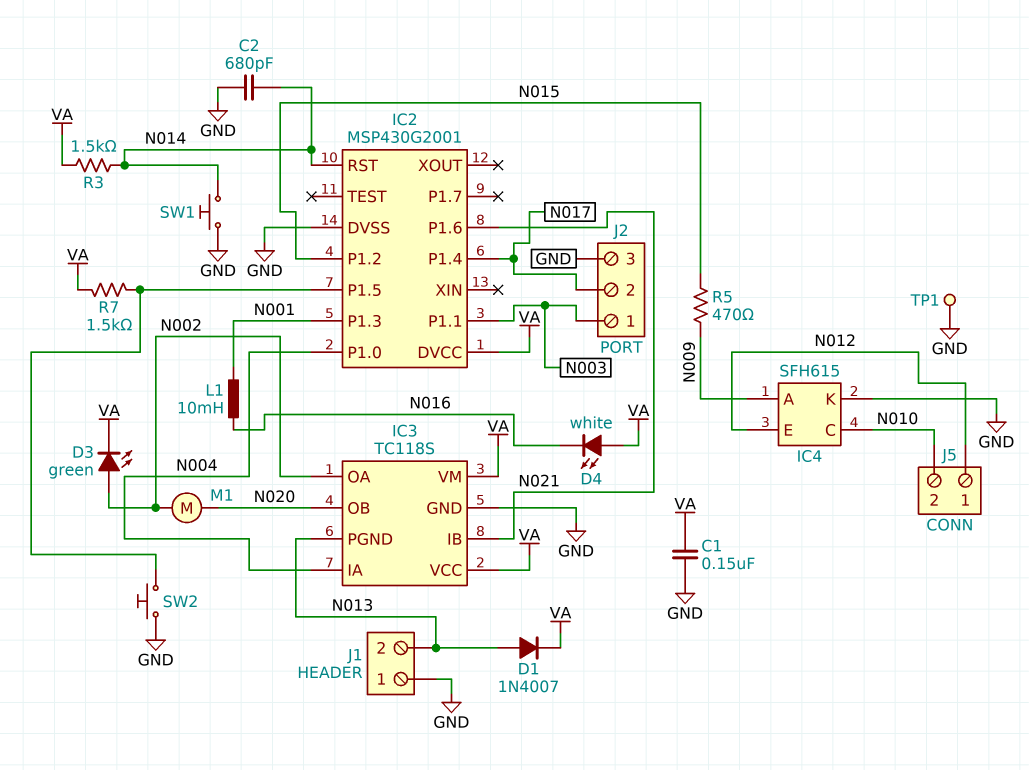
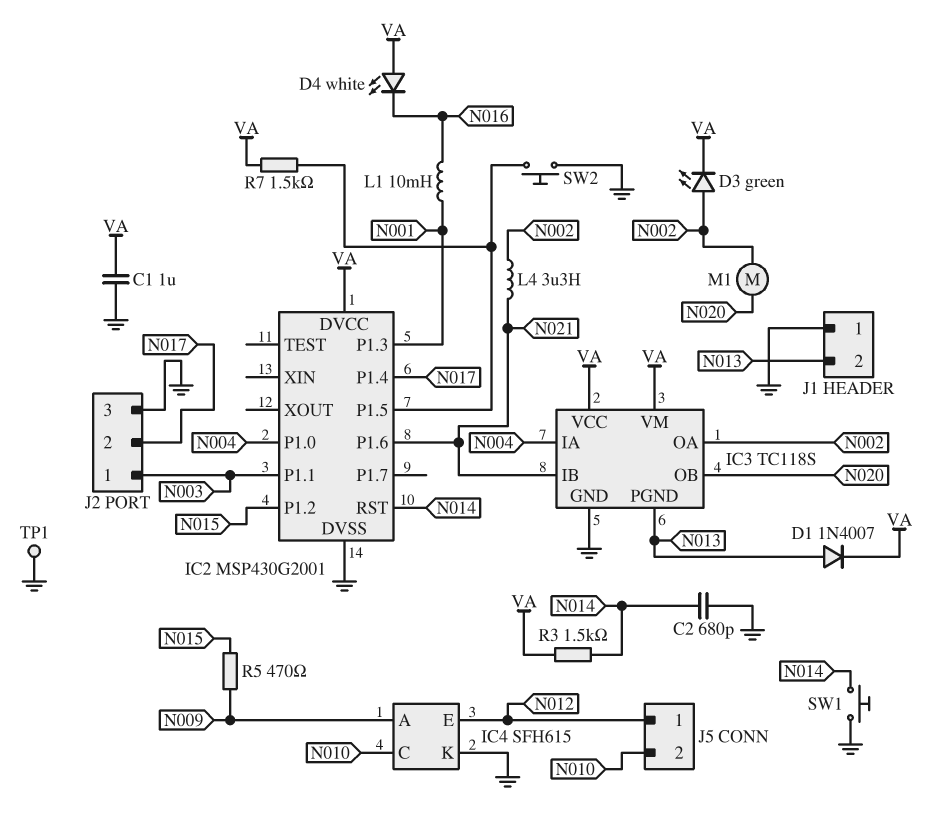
C1: 150nF (GND, VA) -> 1uF (GND, VA)
L4: none -> 3.3uH (N002, N021)

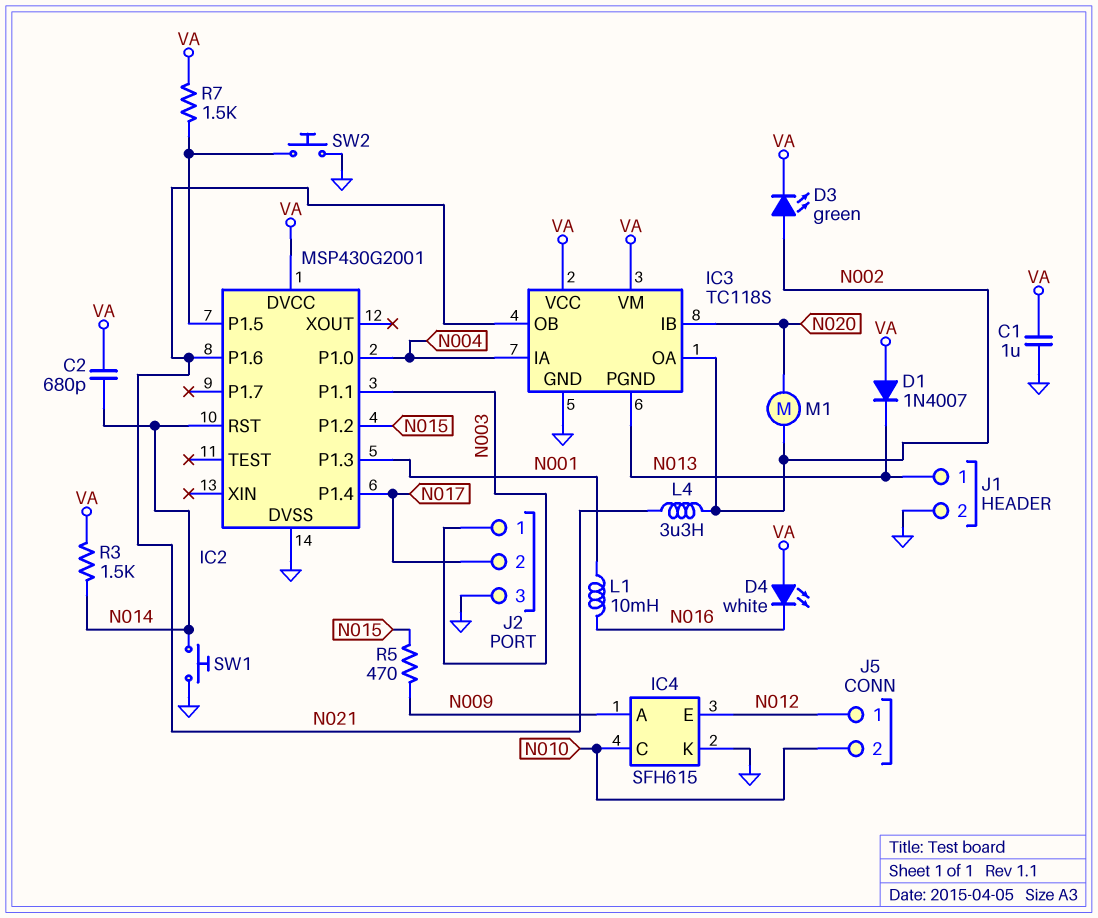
C2: 680pF (GND, N014) -> 680pF (N014, VA)
D1: diode 1N4007 (A N013, K VA) -> diode 1N4007 (A VA, K N013)
IC3 pin IB: N021 -> N020
IC3 pin OB: N020 -> N021
J1 pin 1: GND -> N013
J1 pin 2: N013 -> GND
TP1: test point (GND) -> none

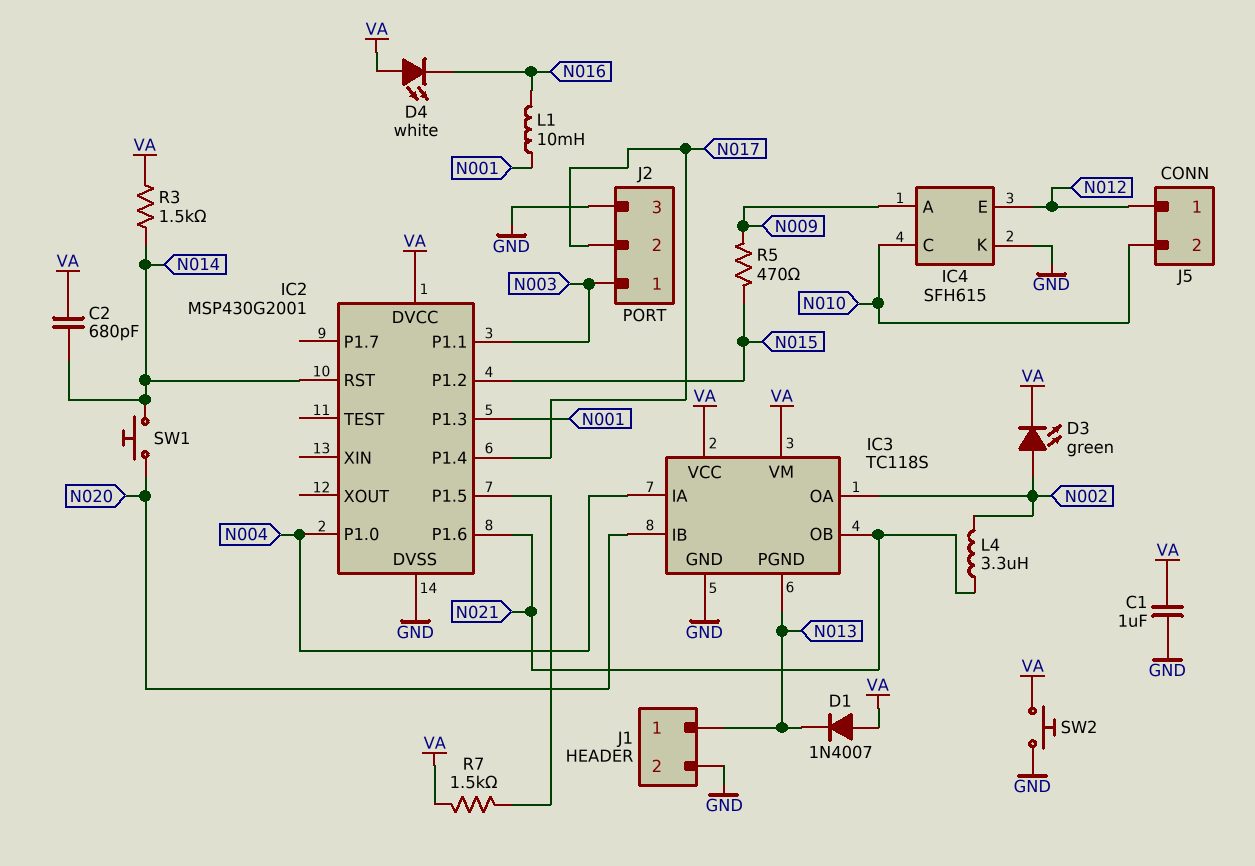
M1: motor (N002, N020) -> none
SW1: button (GND, N014) -> button (N014, N020)
SW2: button (GND, IC2/P1.5) -> button (GND, VA)

